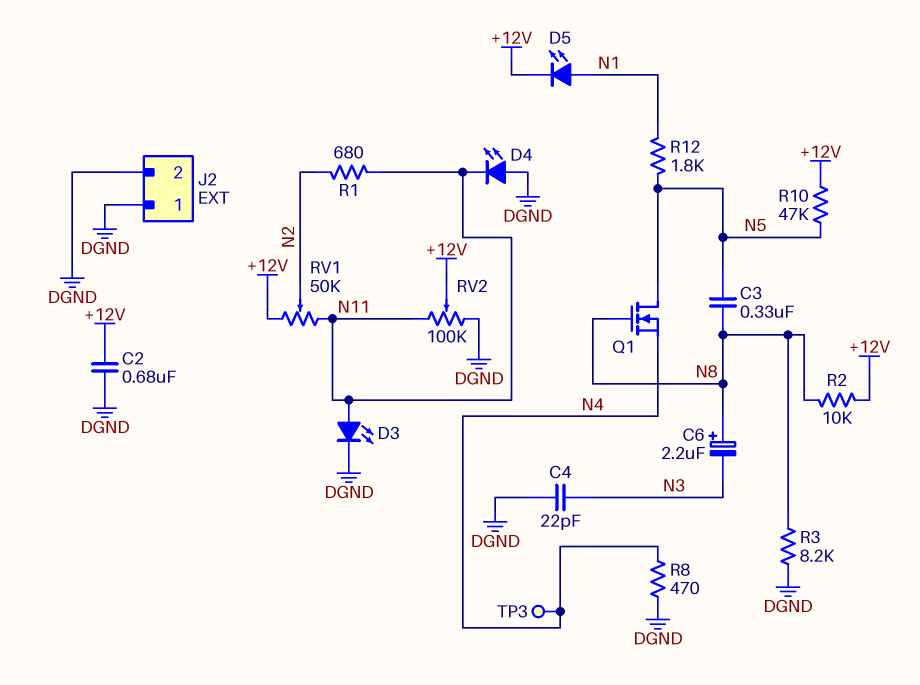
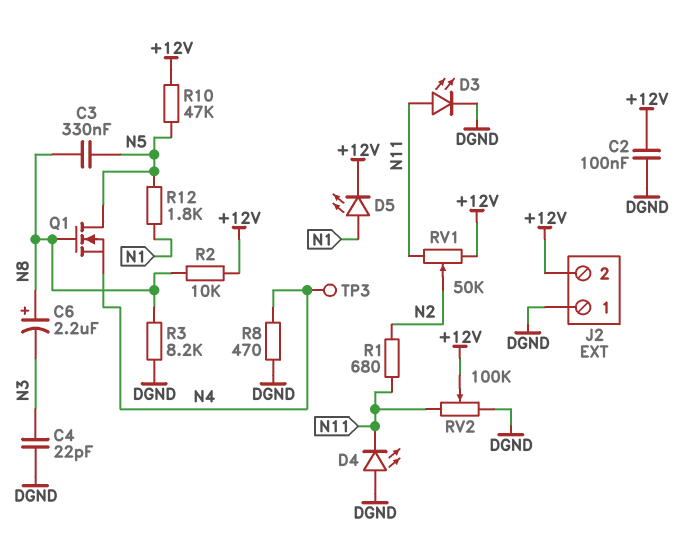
C2: 680nF (+12V, DGND) -> 100nF (+12V, DGND)
J2 pin 2: DGND -> +12V

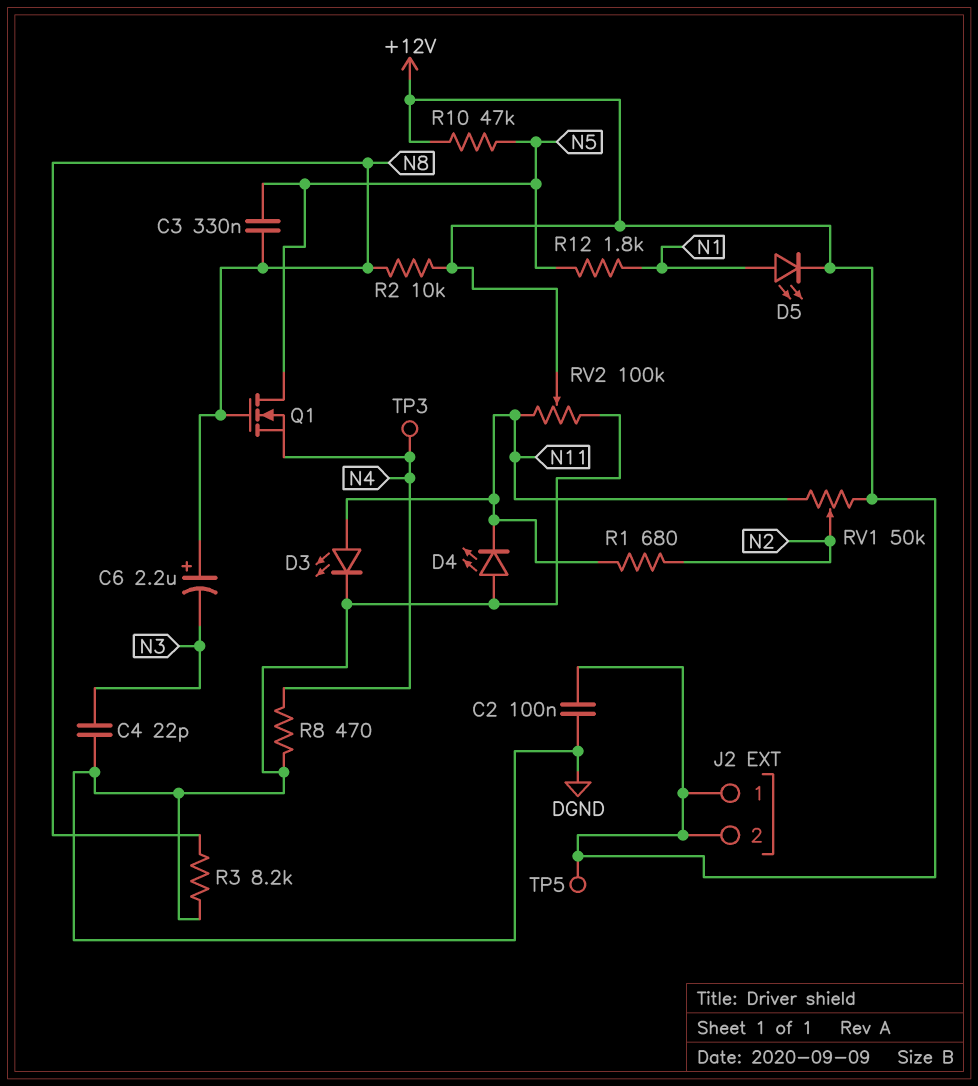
J2 pin 1: DGND -> +12V
TP5: none -> test point (+12V)

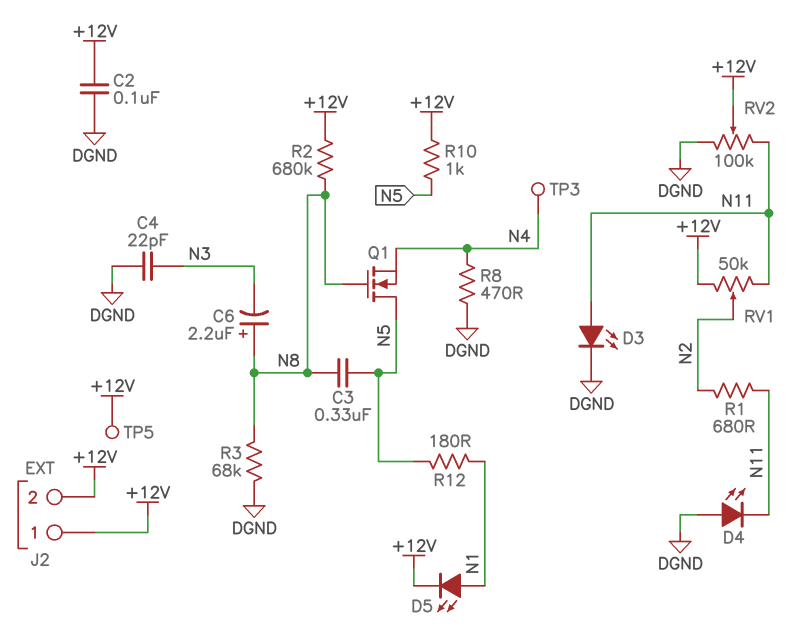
R2: 10k (+12V, N8) -> 680k (+12V, N8)
R3: 8.2k (DGND, N8) -> 68k (DGND, N8)
R10: 47k (+12V, N5) -> 1k (+12V, N5)
R12: 1.8k (N1, N5) -> 180 (N1, N5)

